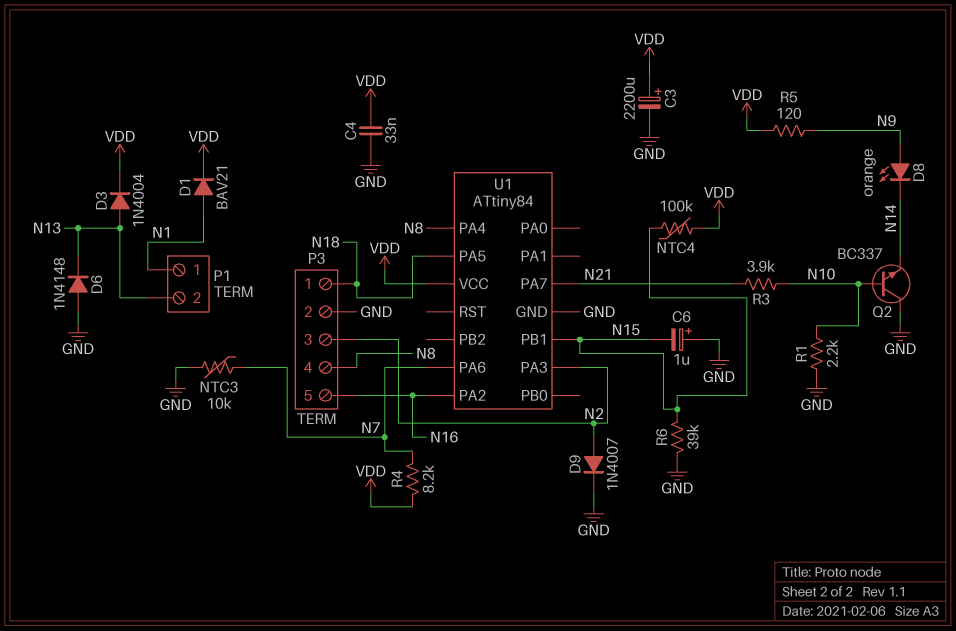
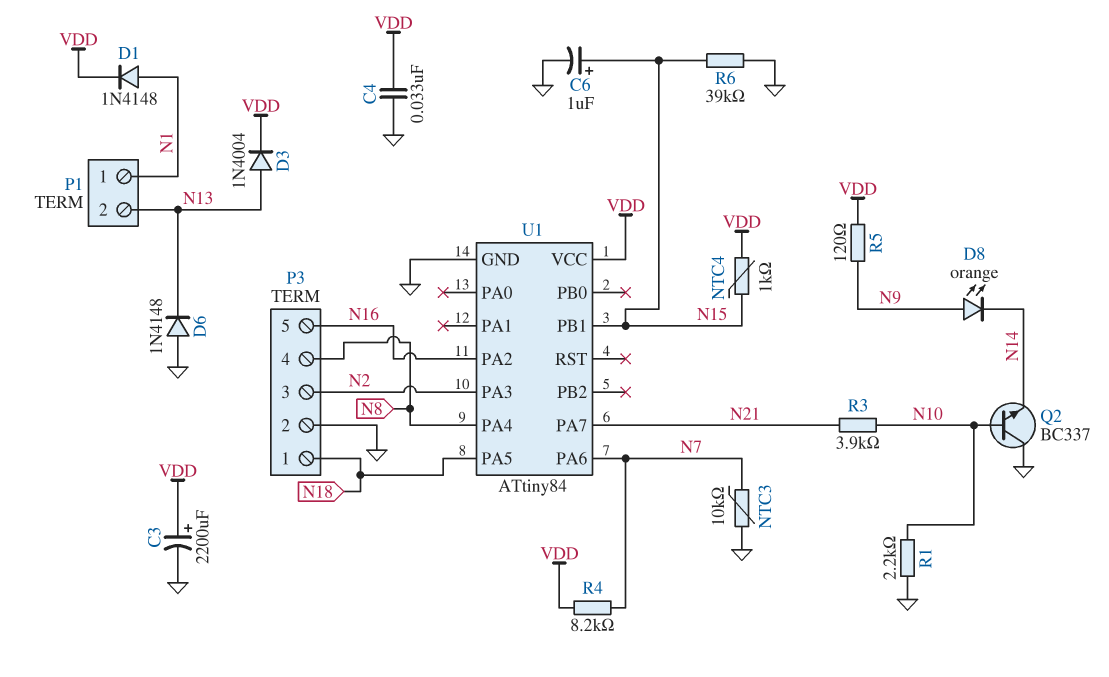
C6: 1uF (plus GND, minus N15) -> 1uF (plus N15, minus GND)
D1: diode BAV21 (A N1, K VDD) -> diode 1N4148 (A N1, K VDD)
D9: diode 1N4007 (A N2, K GND) -> none
NTC4: 100k (N15, VDD) -> 1k (N15, VDD)

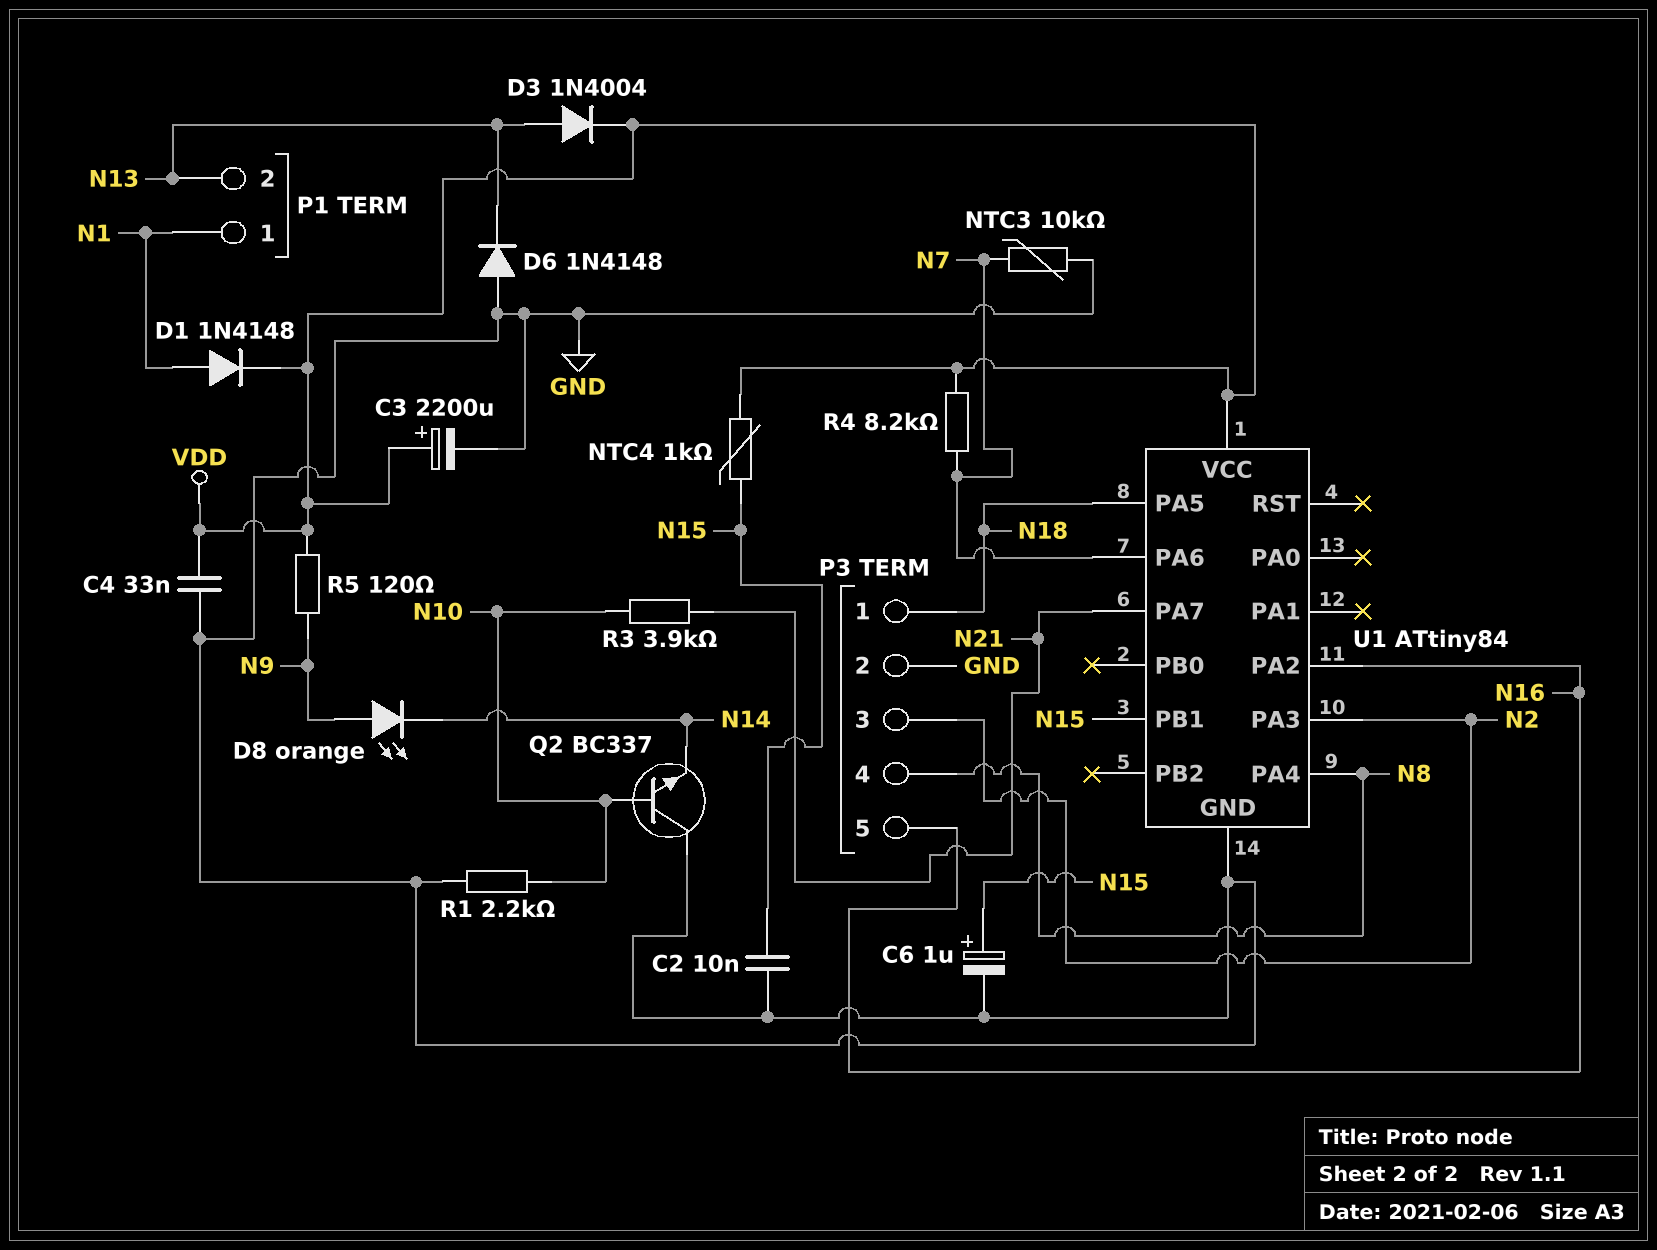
C2: none -> 10nF (GND, N15)
R6: 39k (GND, N15) -> none

